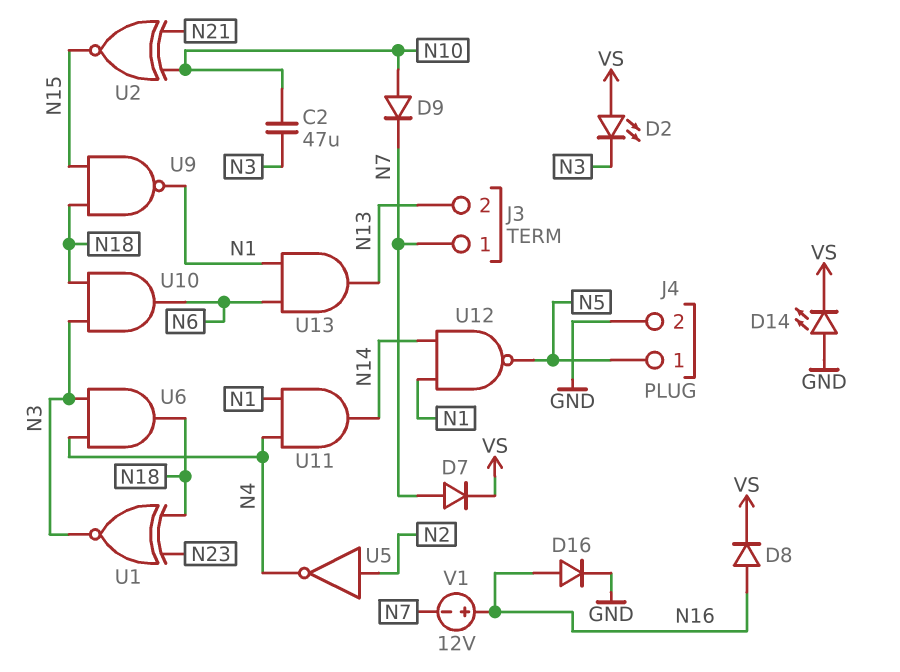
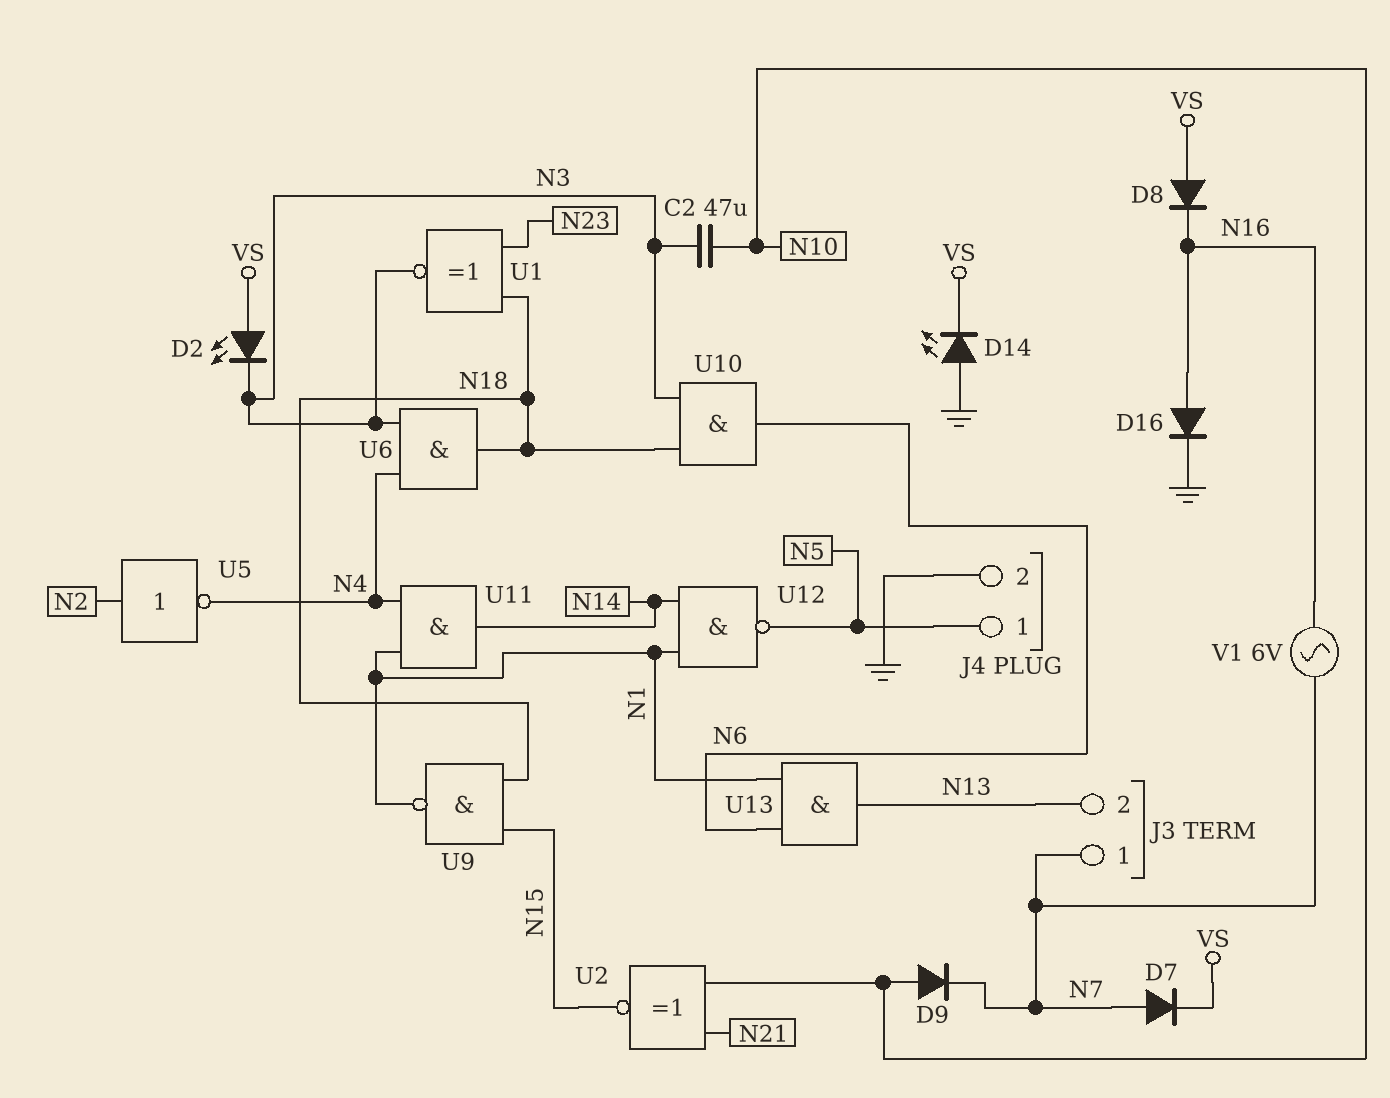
D8: diode (A N16, K VS) -> diode (A VS, K N16)
V1: 12V (plus N16, minus N7) -> AC 6V (N7, N16)

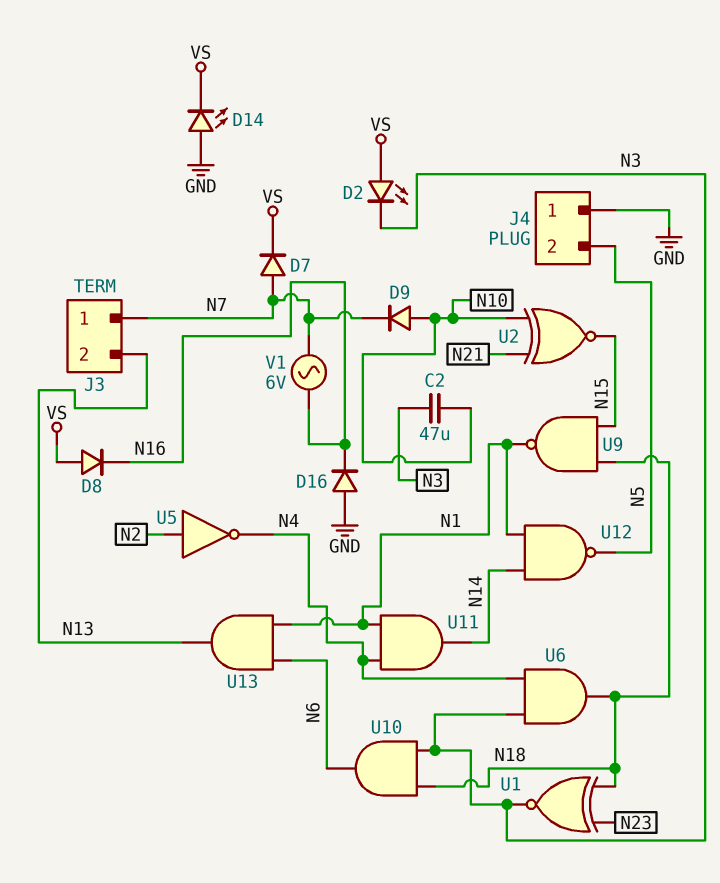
D16: diode (A N16, K GND) -> diode (A GND, K N16)
J4 pin 1: N5 -> GND
J4 pin 2: GND -> N5

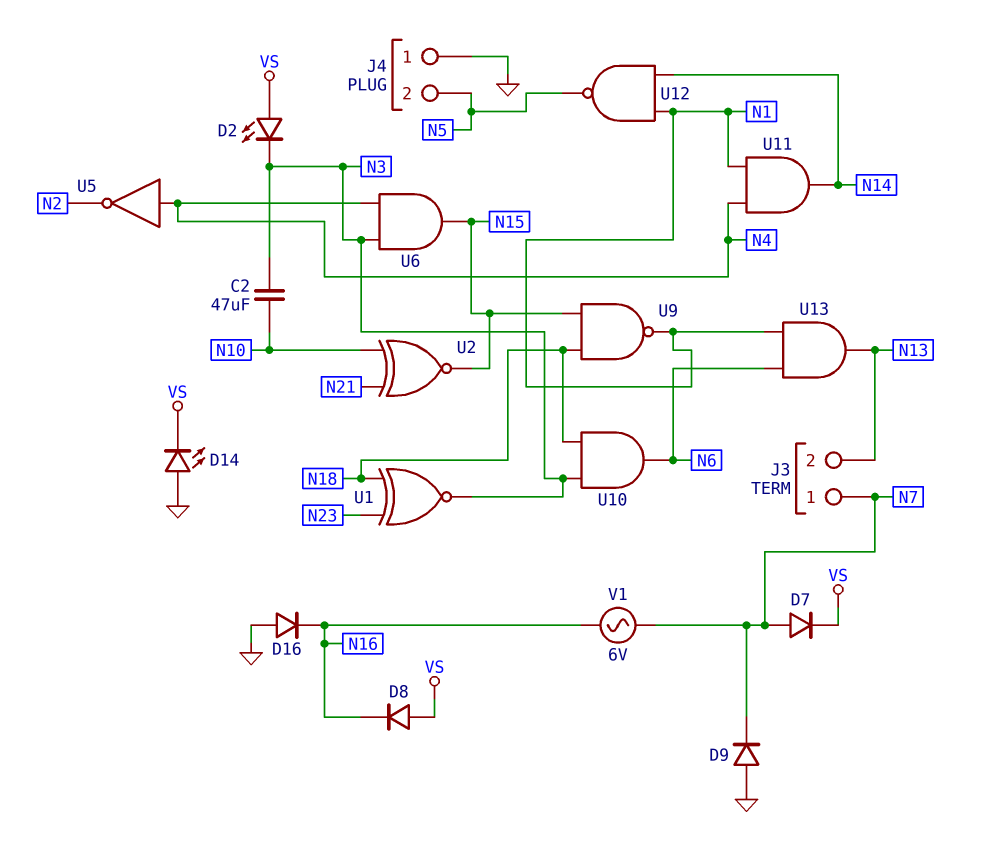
D9: diode (A N10, K N7) -> diode (A GND, K N7)
U5: NOT (in N2, out N4) -> NOT (in N4, out N2)
U6: AND (in N3, in N4, out N18) -> AND (in N3, in N4, out N15)

